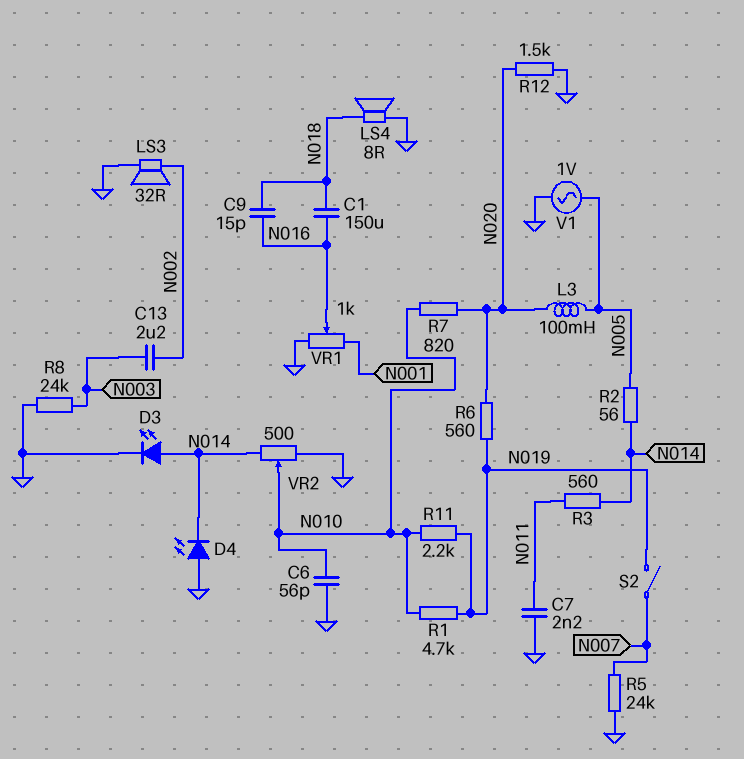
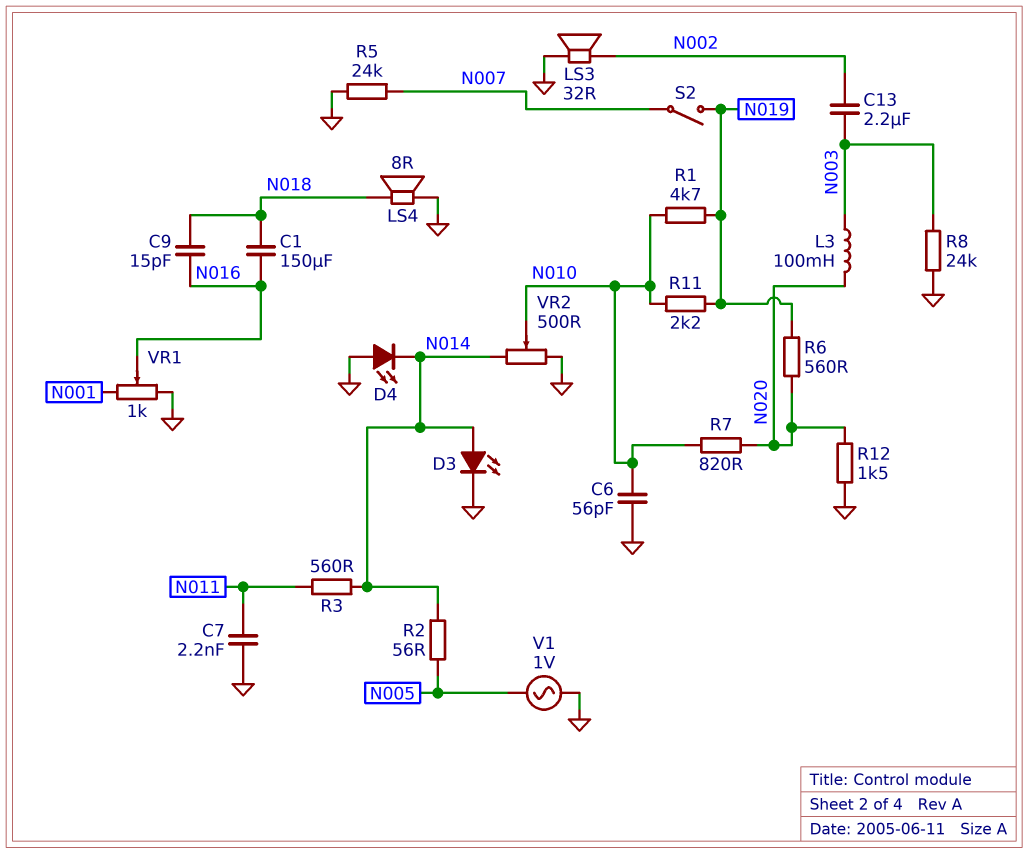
L3: 100mH (N005, N020) -> 100mH (N003, N020)

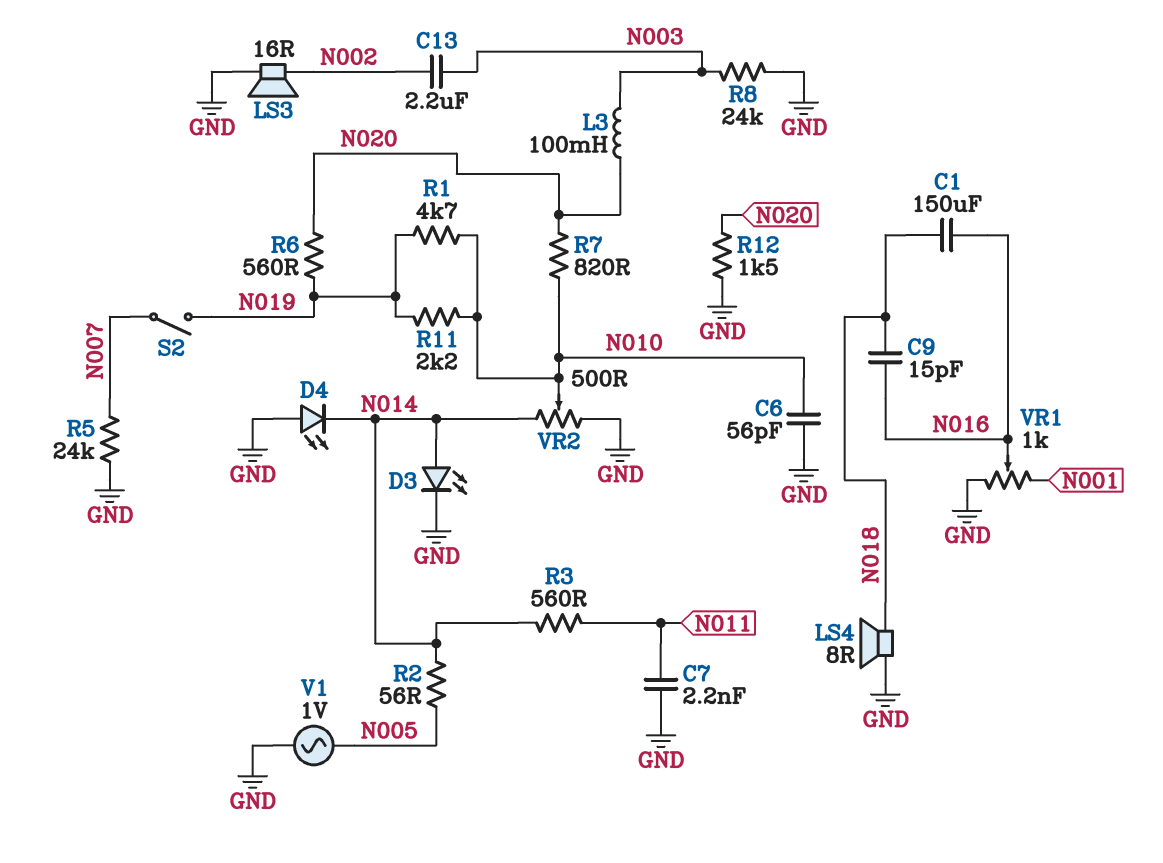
LS3: speaker 32R (GND, N002) -> speaker 16R (GND, N002)

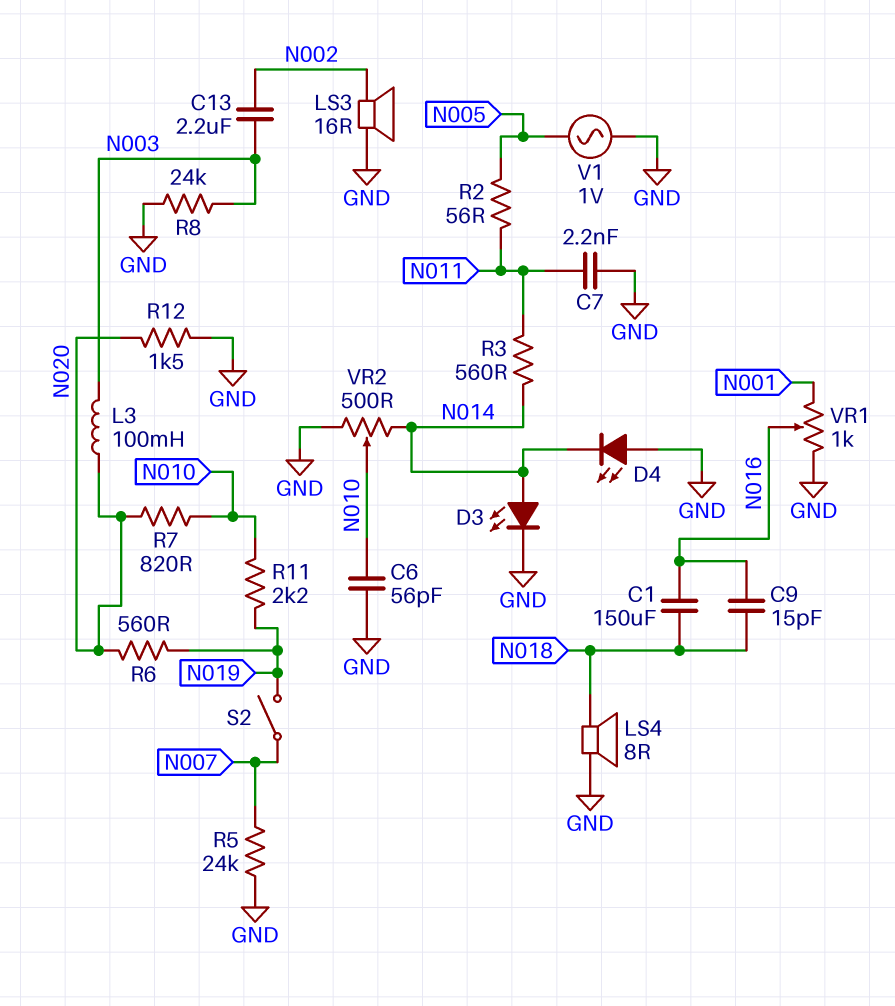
R1: 4.7k (N010, N019) -> none
R2: 56 (N005, N014) -> 56 (N005, N011)

